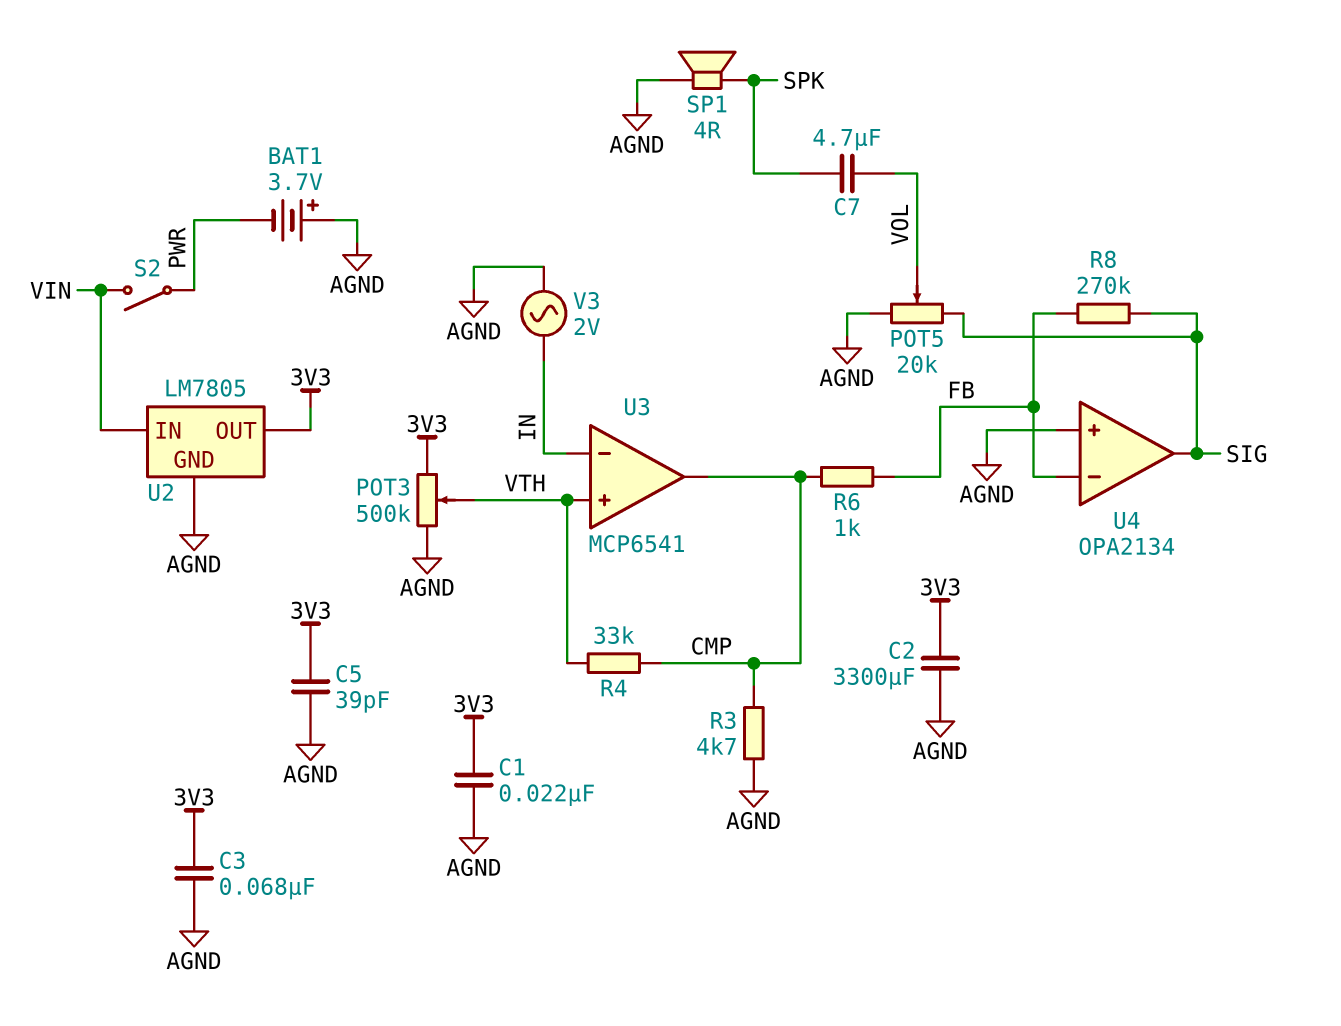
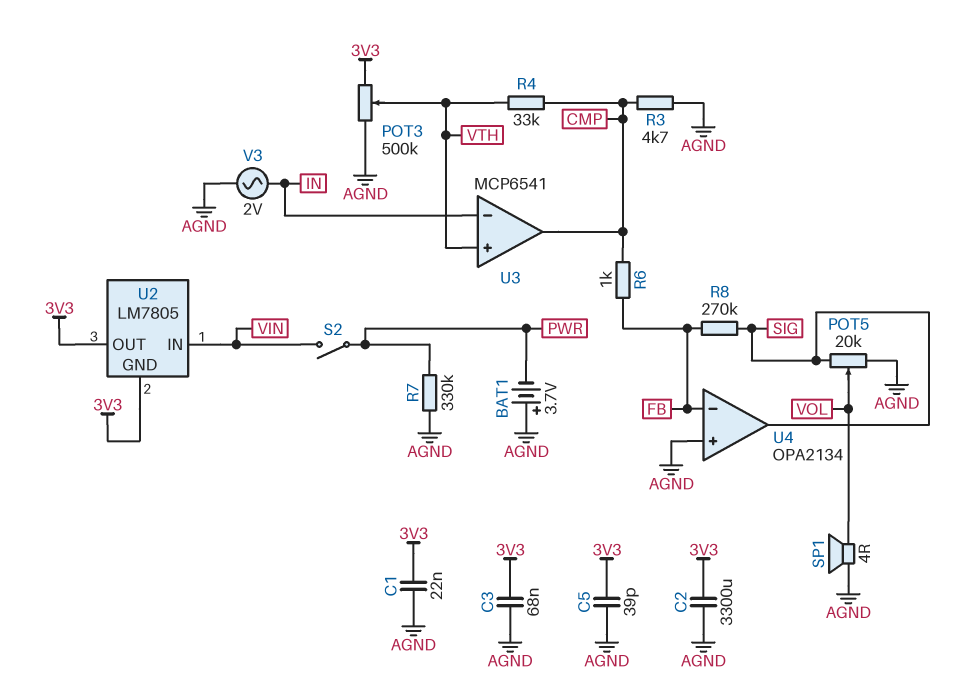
C7: 4.7uF (SPK, VOL) -> none
R7: none -> 330k (AGND, PWR)
SP1: speaker 4R (AGND, SPK) -> speaker 4R (AGND, VOL)
U2 pin GND: AGND -> 3V3

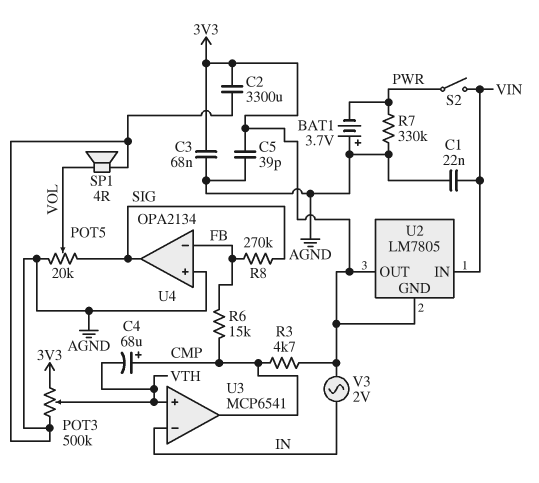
C1: 22nF (3V3, AGND) -> 22nF (AGND, VIN)
C4: none -> 68uF (plus CMP, minus VTH)
R3: 4.7k (AGND, CMP) -> 4.7k (3V3, CMP)
R4: 33k (CMP, VTH) -> none
R6: 1k (CMP, FB) -> 15k (CMP, FB)
V3: AC 2V (AGND, IN) -> AC 2V (3V3, IN)

